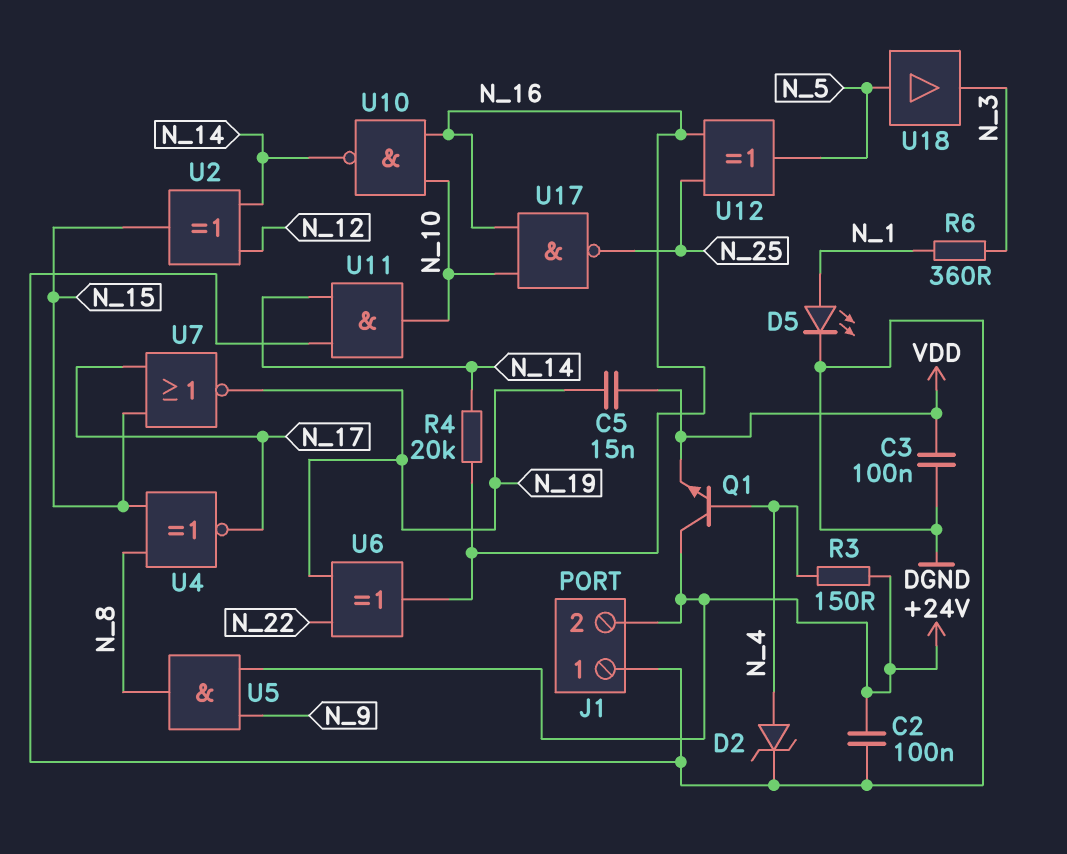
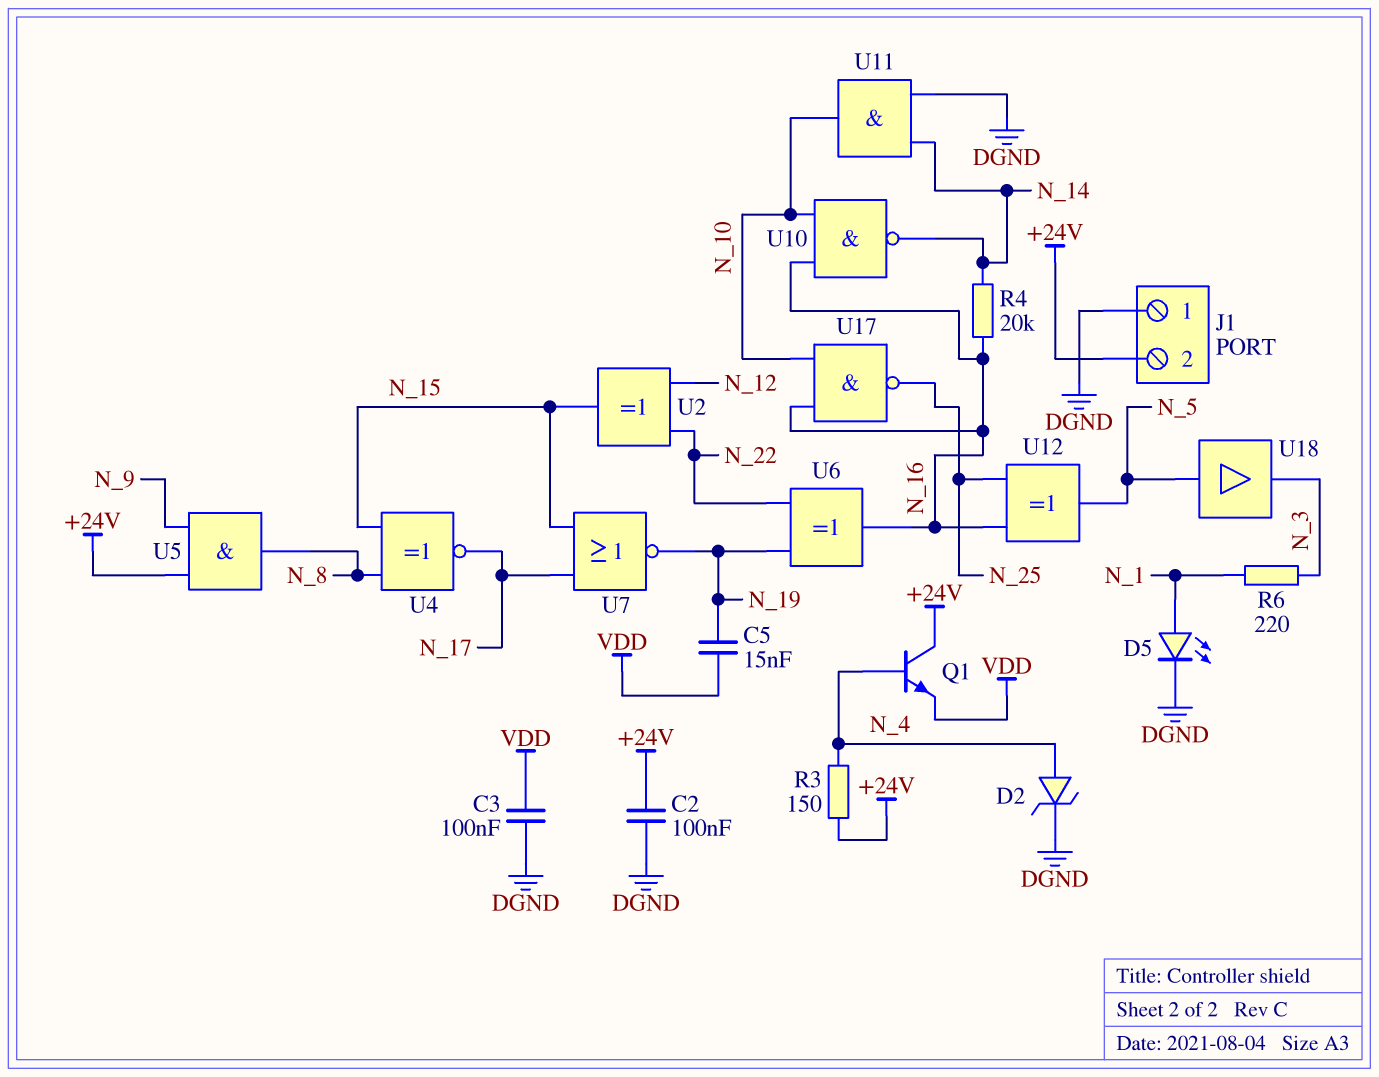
R6: 360 (N_1, N_3) -> 220 (N_1, N_3)
U2: XOR (in N_12, in N_14, out N_15) -> XOR (in N_12, in N_22, out N_15)

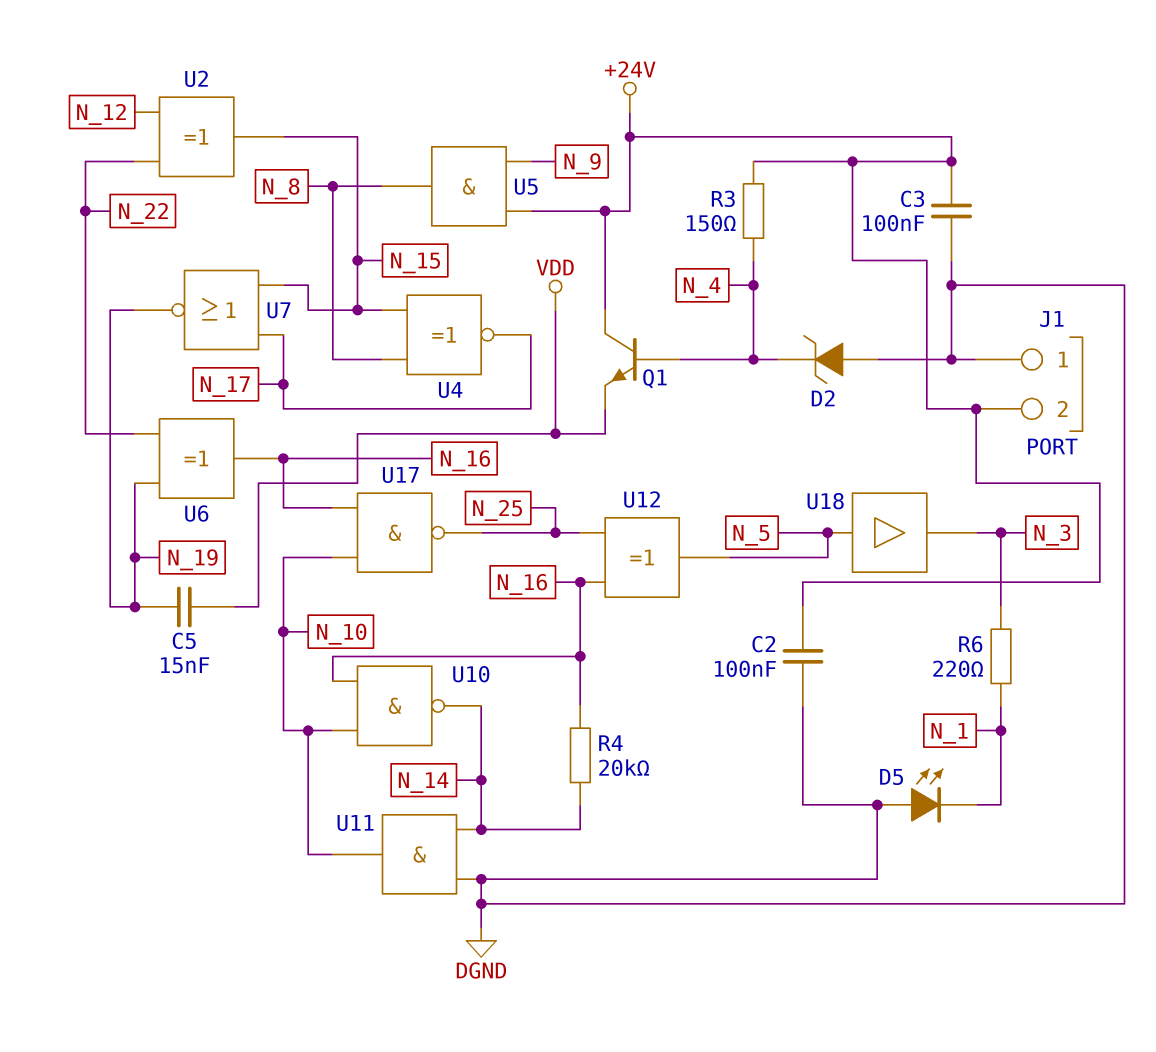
C3: 100nF (DGND, VDD) -> 100nF (+24V, DGND)
D2: zener (A N_4, K DGND) -> zener (A DGND, K N_4)
D5: LED (A N_1, K DGND) -> LED (A DGND, K N_1)

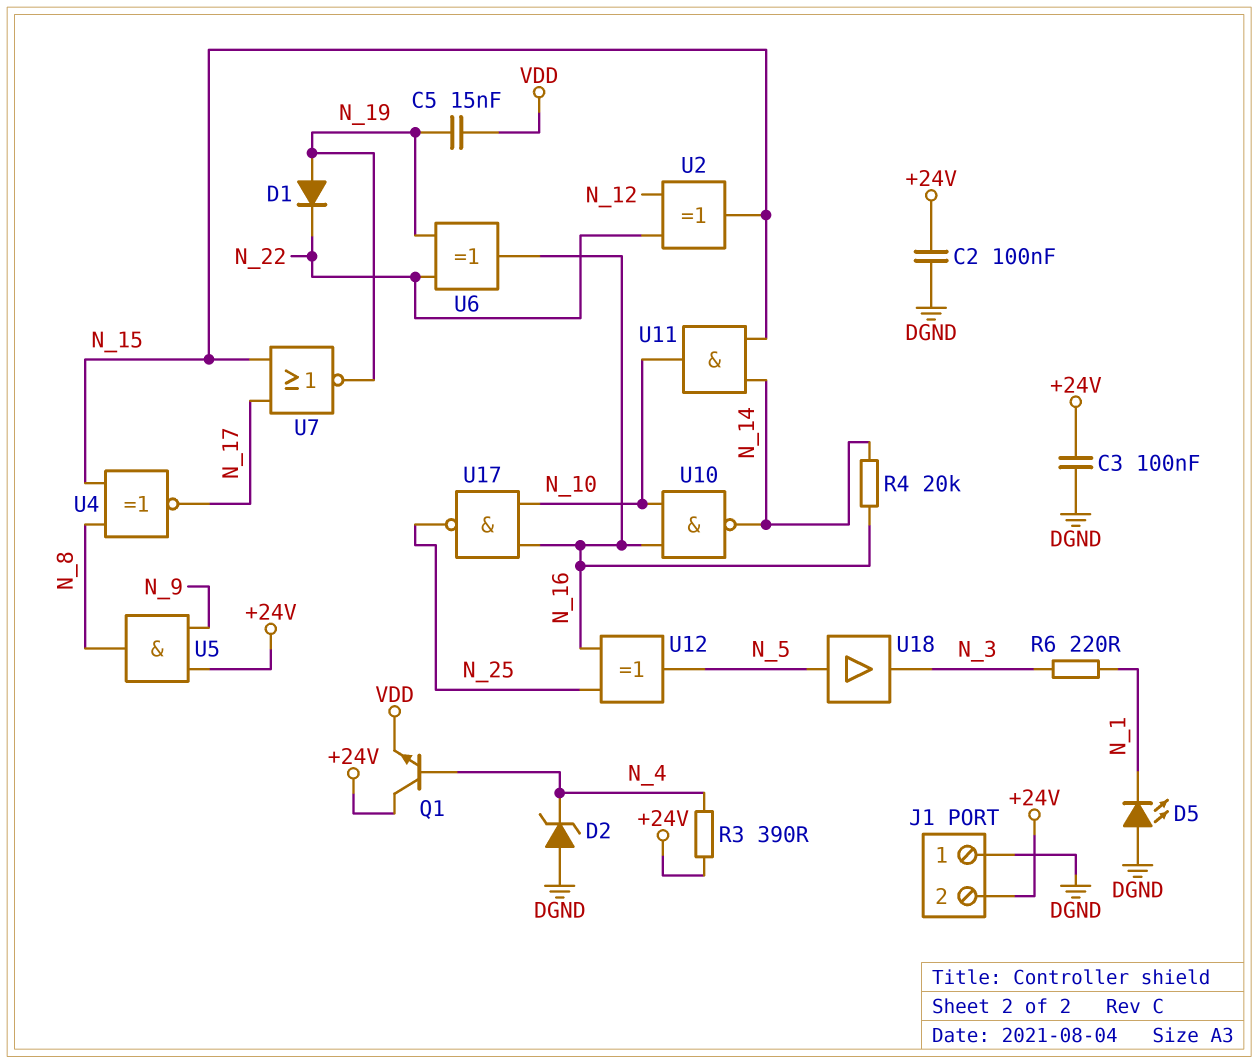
D1: none -> diode (A N_19, K N_22)
R3: 150 (+24V, N_4) -> 390 (+24V, N_4)
U11: AND (in DGND, in N_14, out N_10) -> AND (in N_14, in N_15, out N_10)

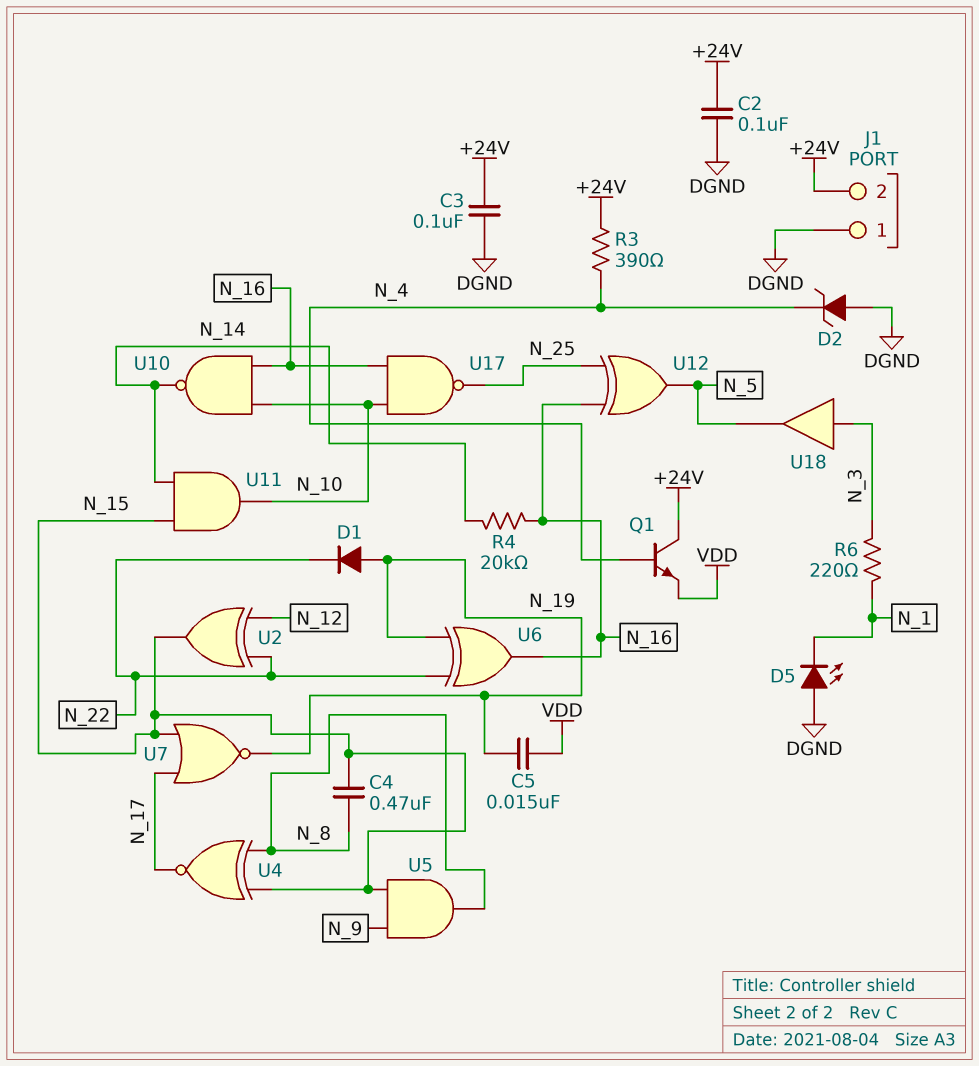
C4: none -> 470nF (N_8, N_15)
U5: AND (in +24V, in N_9, out N_8) -> AND (in N_9, in N_15, out N_8)
U18: buffer (in N_5, out N_3) -> buffer (in N_3, out N_5)

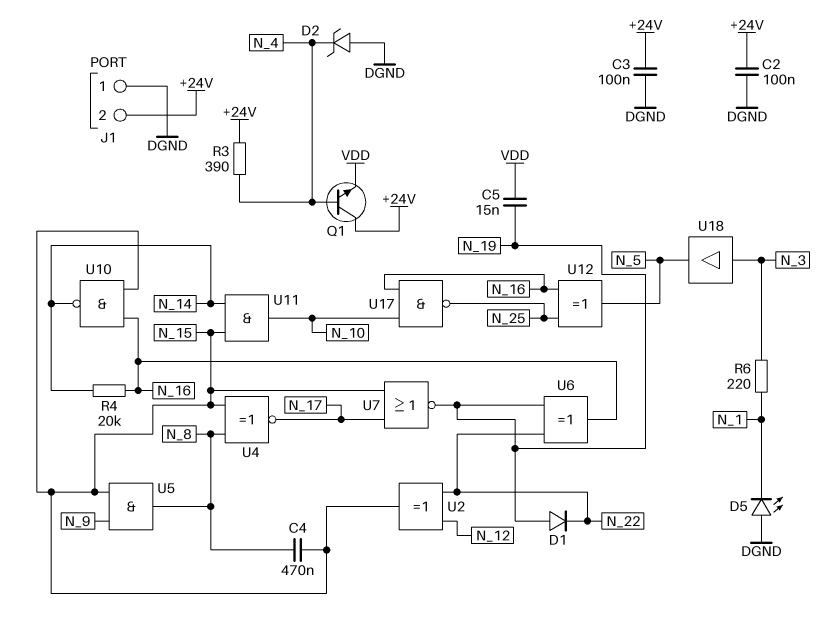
U10: NAND (in N_10, in N_16, out N_14) -> NAND (in N_15, in N_16, out N_14)

